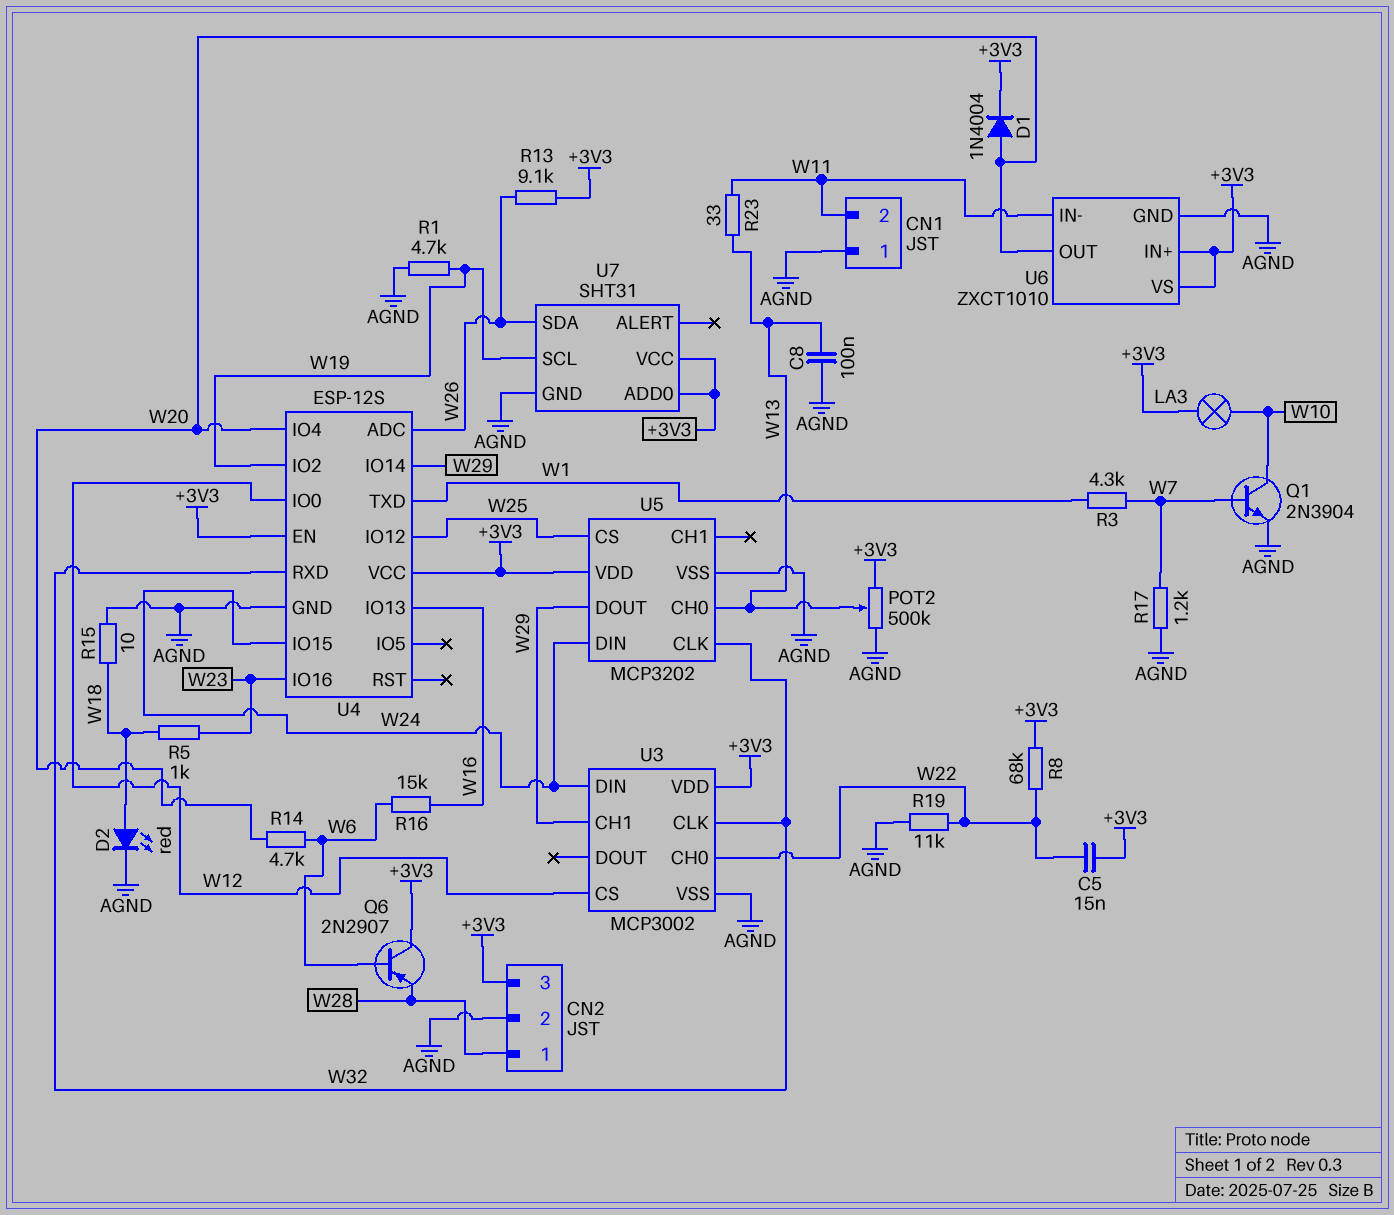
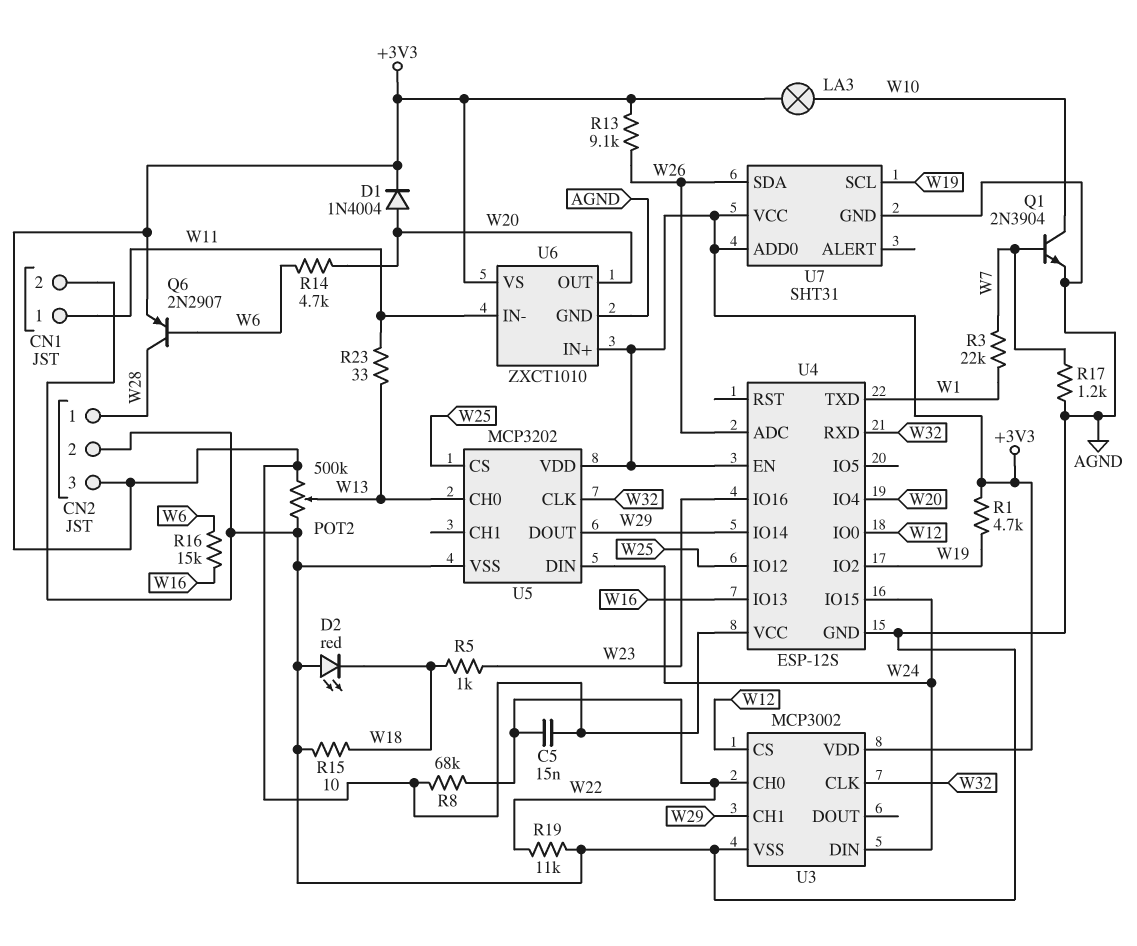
C8: 100nF (AGND, W13) -> none
CN1 pin 1: AGND -> W11
CN1 pin 2: W11 -> AGND
D2: LED red (A W18, K AGND) -> LED red (A AGND, K W18)
Q6: PNP 2N2907 (B W6, C +3V3, E W28) -> PNP 2N2907 (B W6, C W28, E +3V3)
R1: 4.7k (AGND, W19) -> 4.7k (+3V3, W19)
R3: 4.3k (W1, W7) -> 22k (W1, W7)

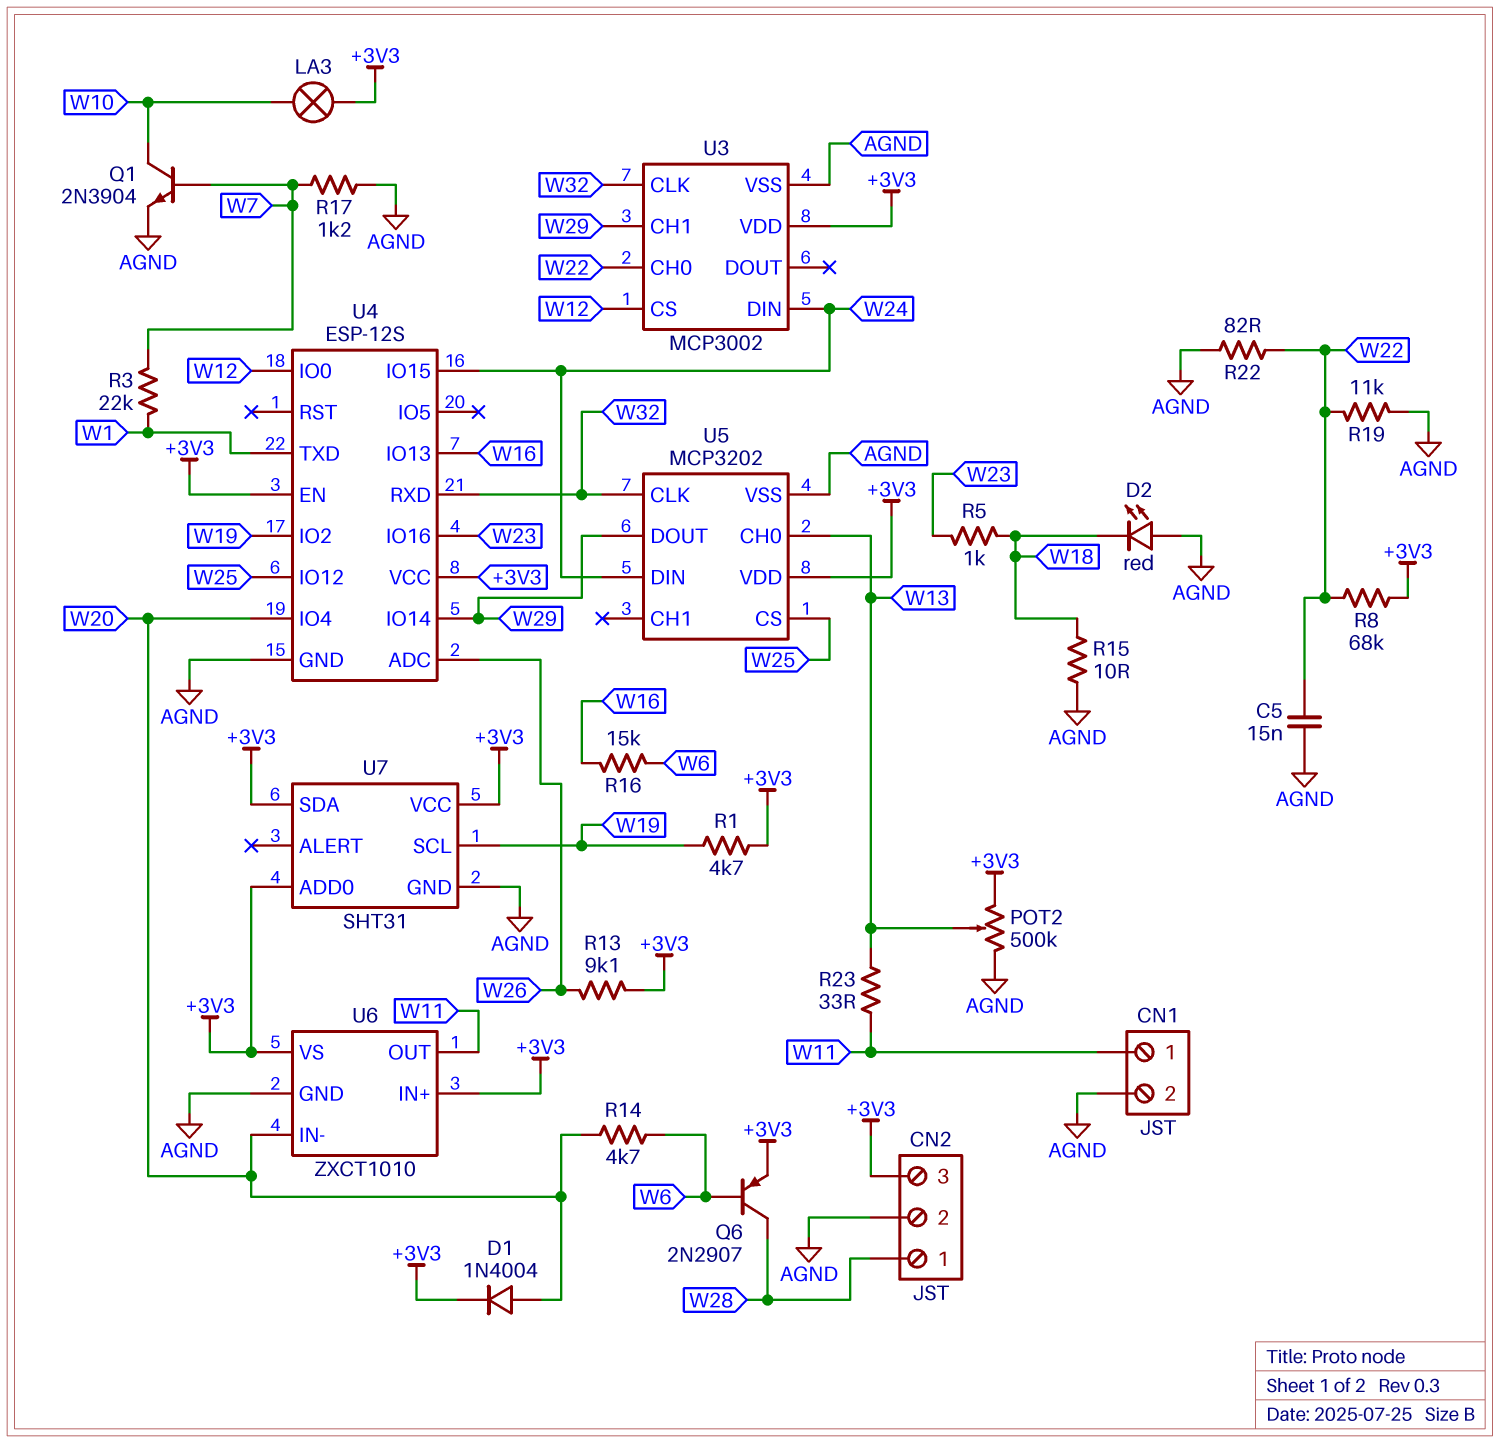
C5: 15nF (+3V3, W22) -> 15nF (AGND, W22)
R22: none -> 82 (AGND, W22)
U6 pin IN-: W11 -> W20
U6 pin OUT: W20 -> W11
U7 pin SDA: W26 -> +3V3

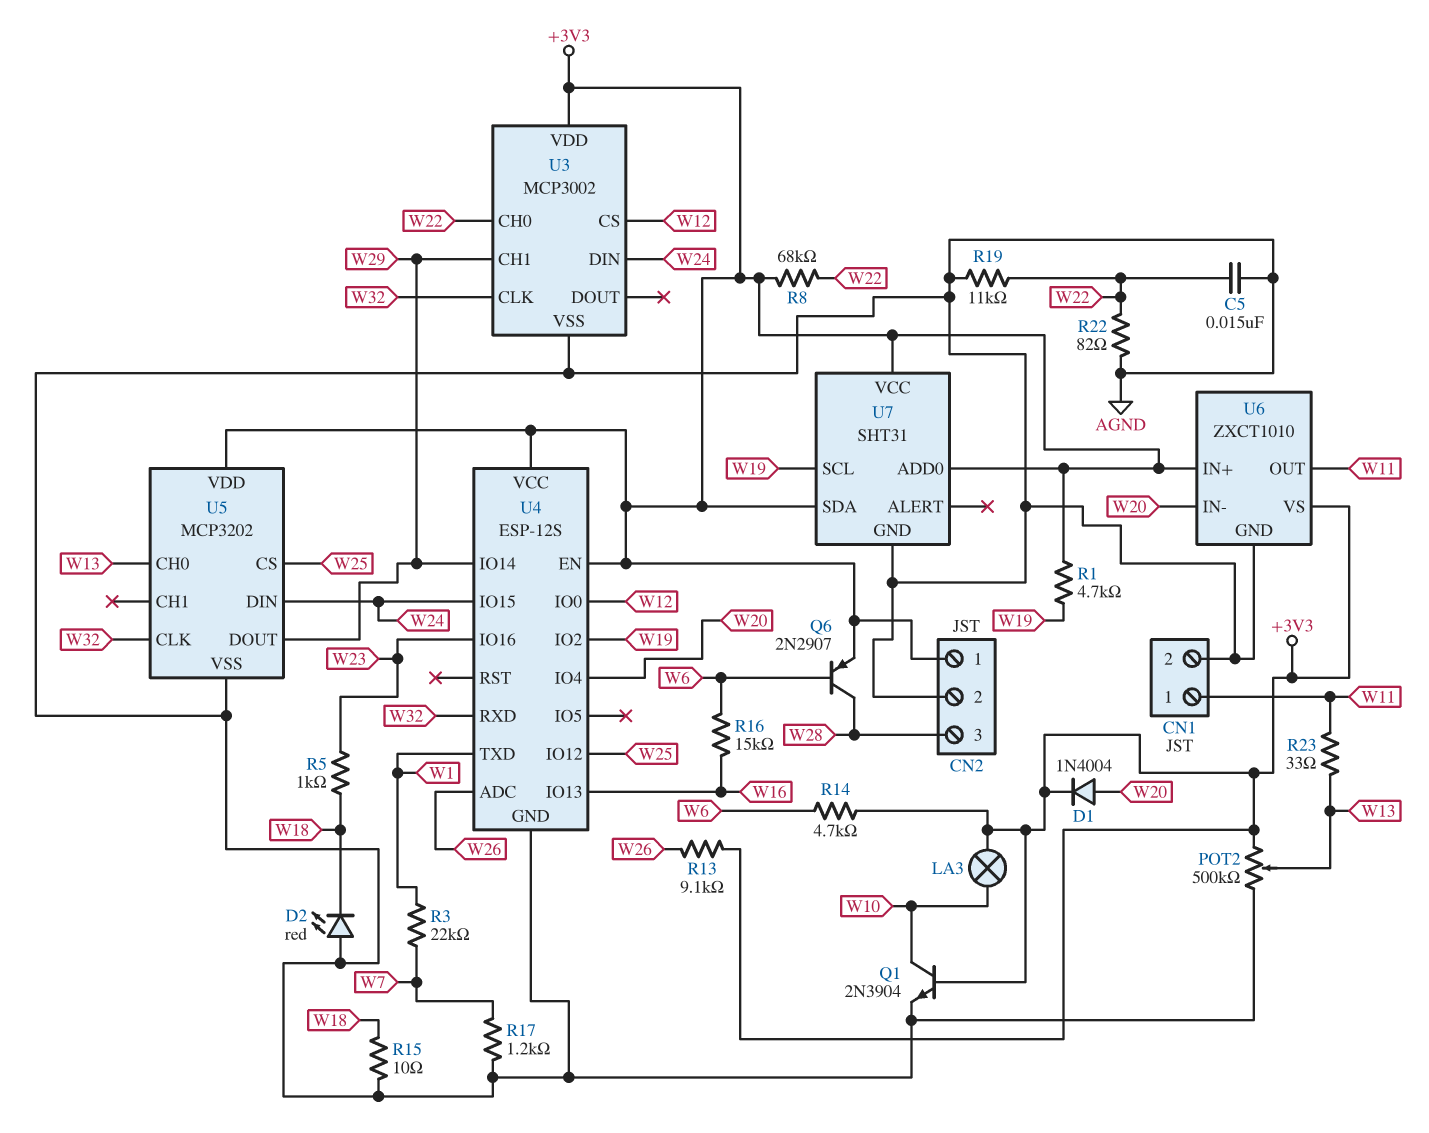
CN2 pin 1: W28 -> +3V3
CN2 pin 3: +3V3 -> W28
Q1: NPN 2N3904 (B W7, C W10, E AGND) -> NPN 2N3904 (B +3V3, C W10, E AGND)
R14: 4.7k (W6, W20) -> 4.7k (+3V3, W6)

